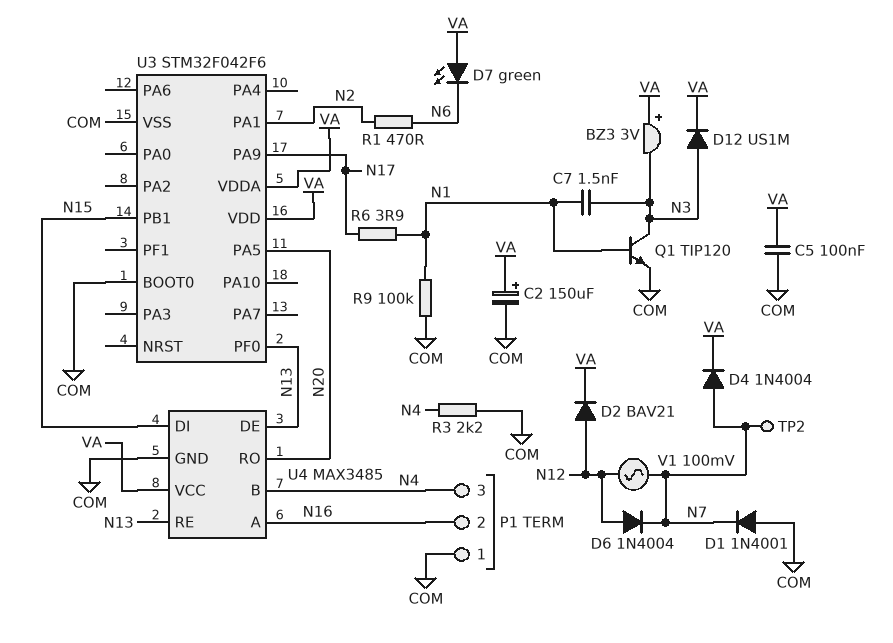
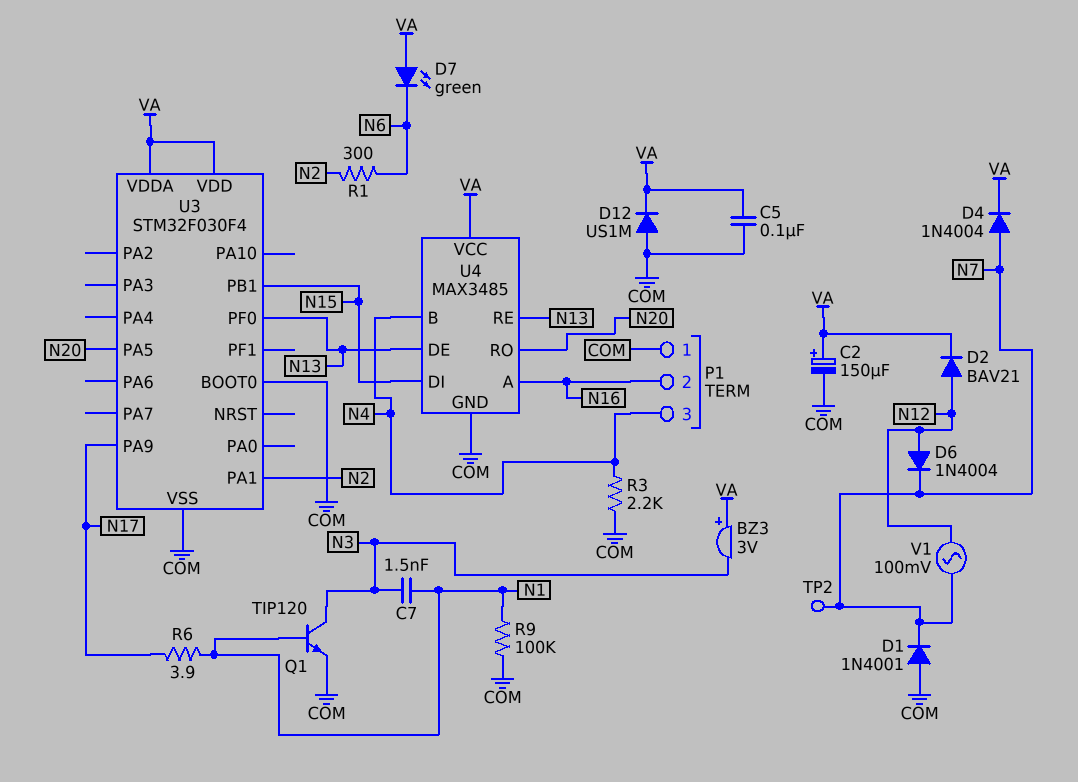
D12: diode US1M (A N3, K VA) -> diode US1M (A COM, K VA)
R1: 470 (N2, N6) -> 300 (N2, N6)
U3: STM32F042F6 -> STM32F030F4

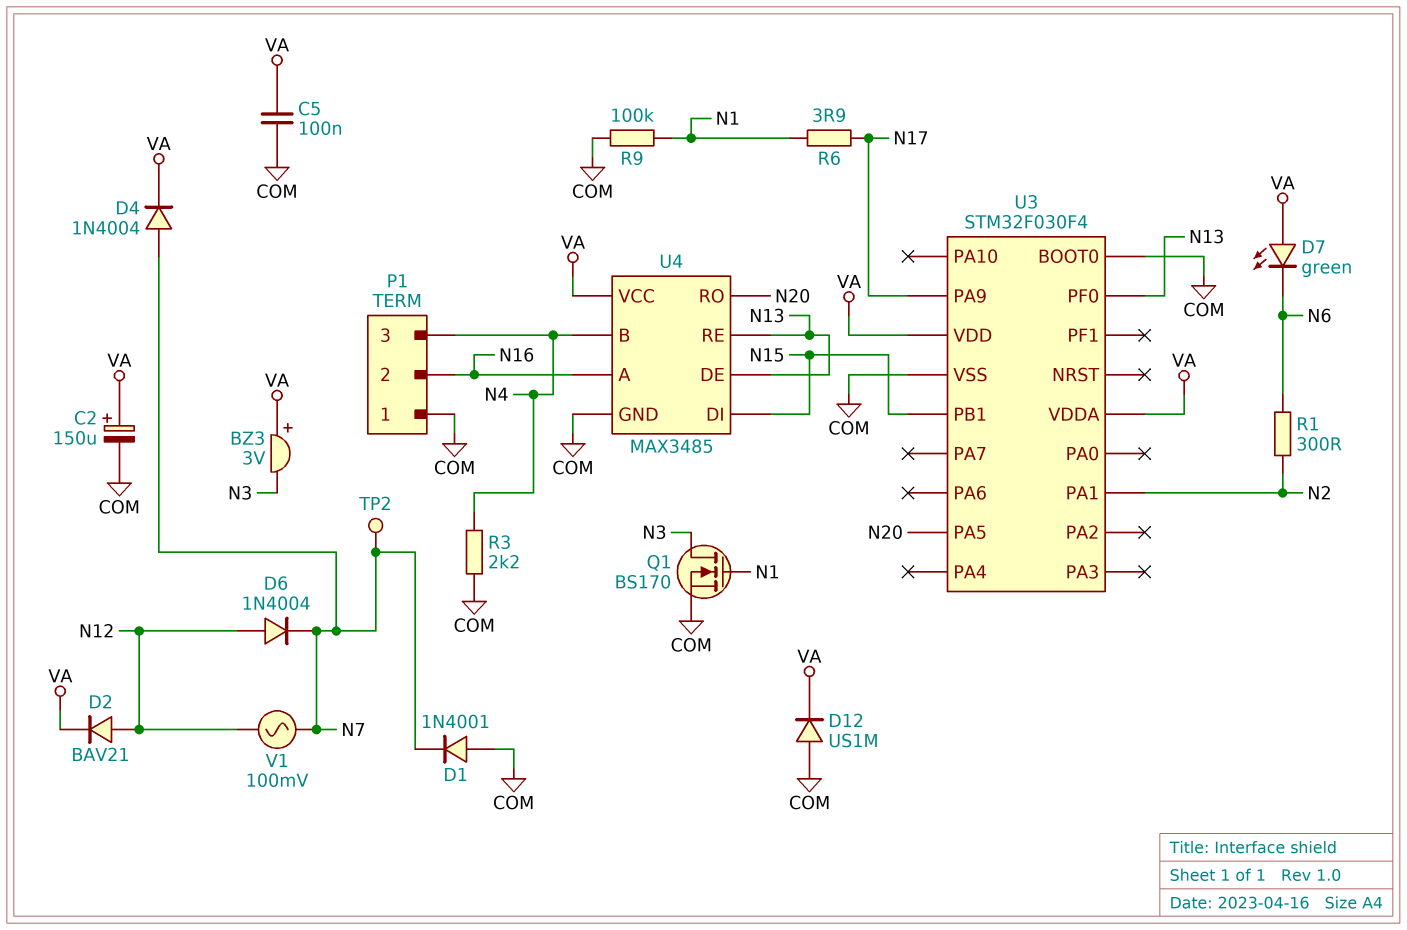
C7: 1.5nF (N1, N3) -> none
Q1: NPN TIP120 (B N1, C N3, E COM) -> NMOS BS170 (G N1, D N3, S COM)

